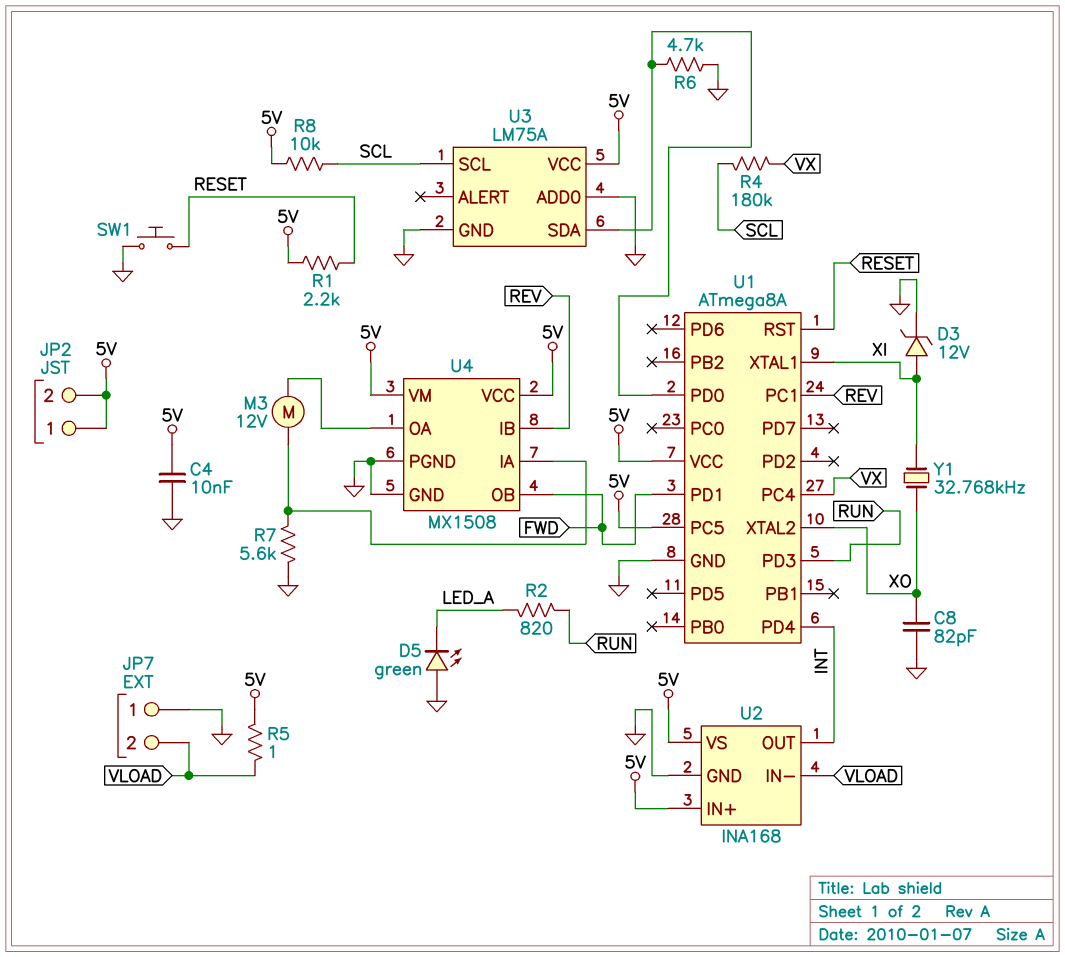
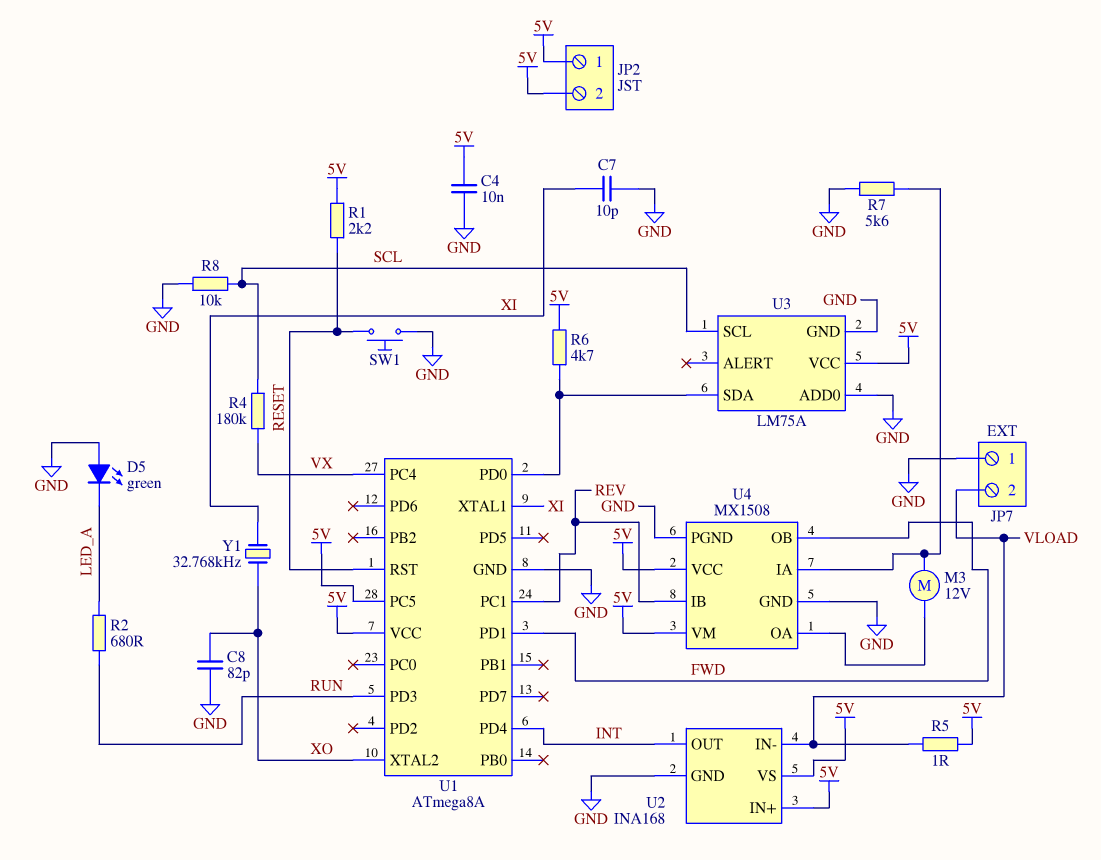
C7: none -> 10pF (GND, XI)
D3: zener 12V (A XI, K GND) -> none
R2: 820 (LED_A, RUN) -> 680 (LED_A, RUN)
R6: 4.7k (GND, U1/PD0) -> 4.7k (5V, U1/PD0)
R8: 10k (5V, SCL) -> 10k (GND, SCL)

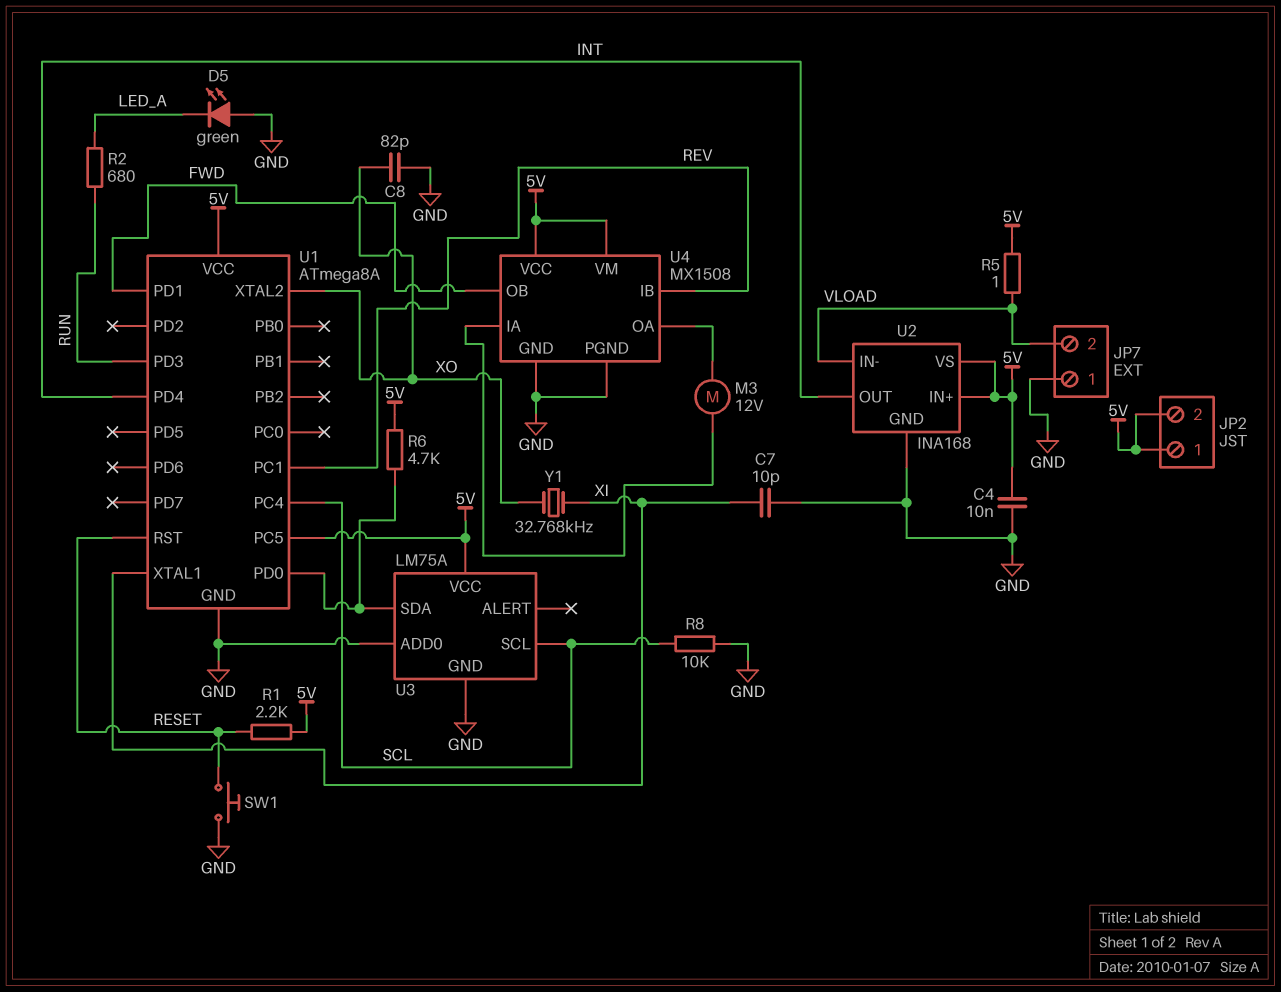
R4: 180k (SCL, VX) -> none
R7: 5.6k (GND, U4/IA) -> none
U1 pin PC4: VX -> SCL

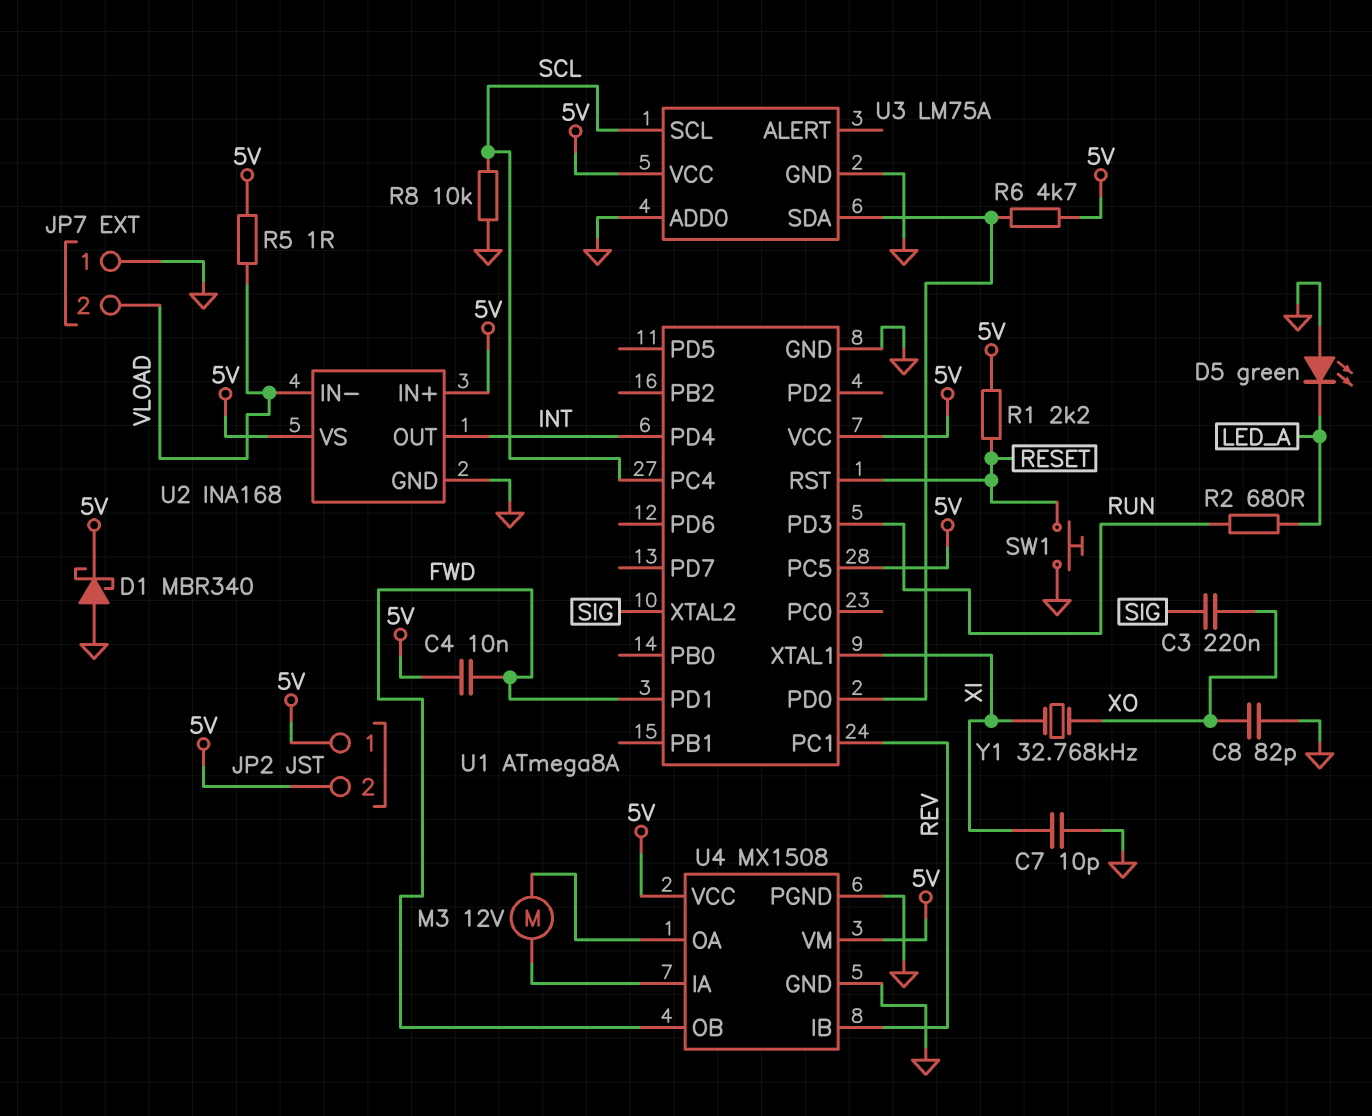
C3: none -> 220nF (SIG, XO)
C4: 10nF (5V, GND) -> 10nF (5V, FWD)
D1: none -> schottky MBR340 (A GND, K 5V)
U1 pin XTAL2: XO -> SIG

